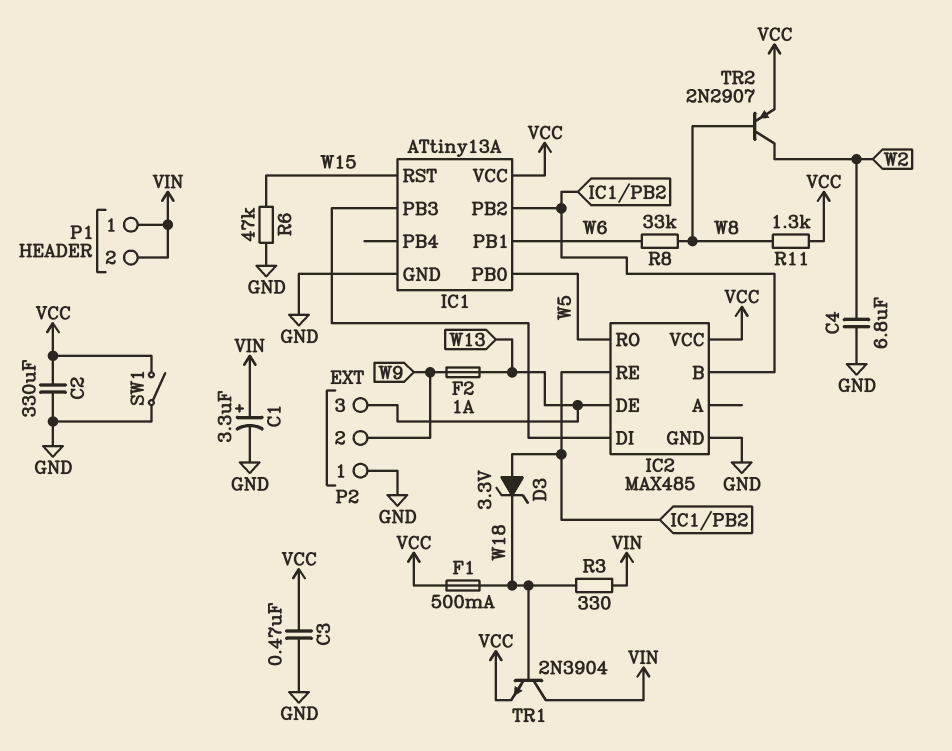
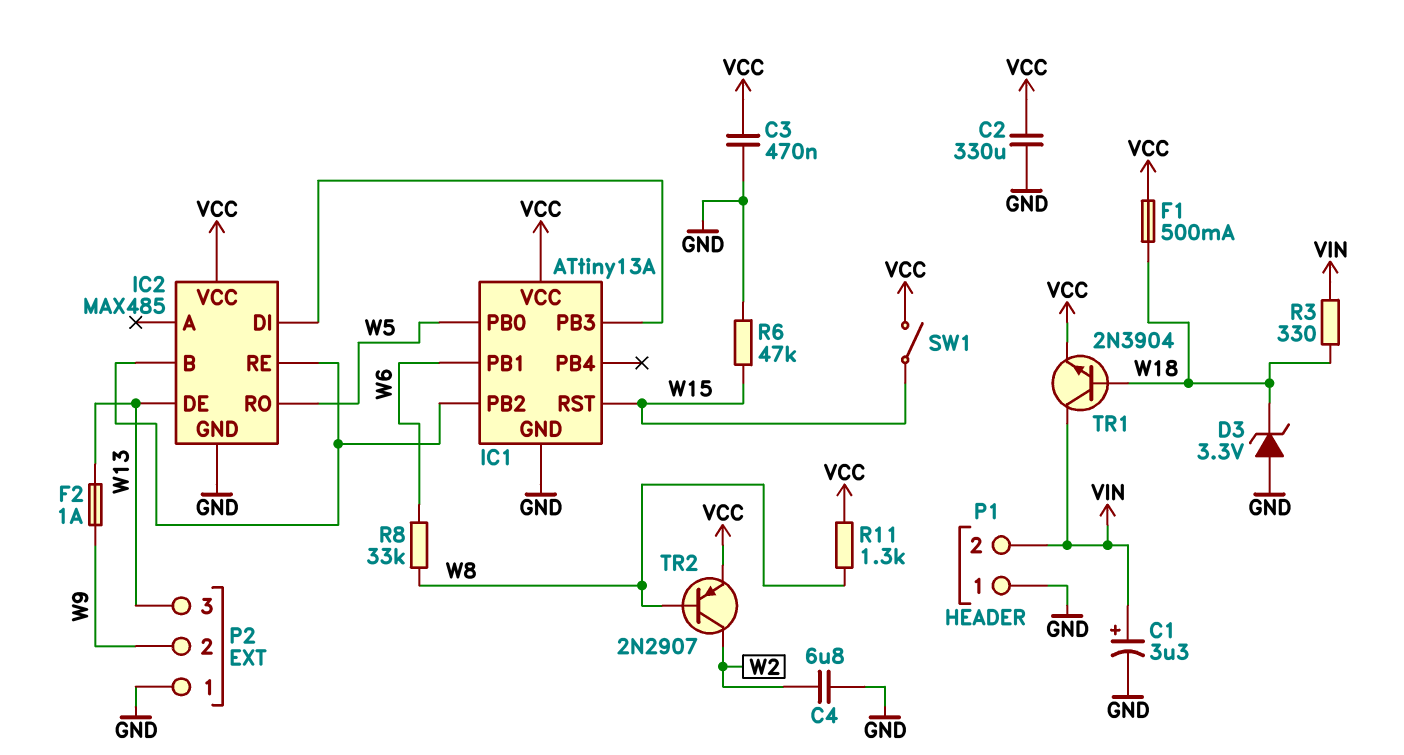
D3: zener 3.3V (A IC1/PB2, K W18) -> zener 3.3V (A GND, K W18)
P1 pin 1: VIN -> GND
SW1: switch (GND, VCC) -> switch (VCC, W15)

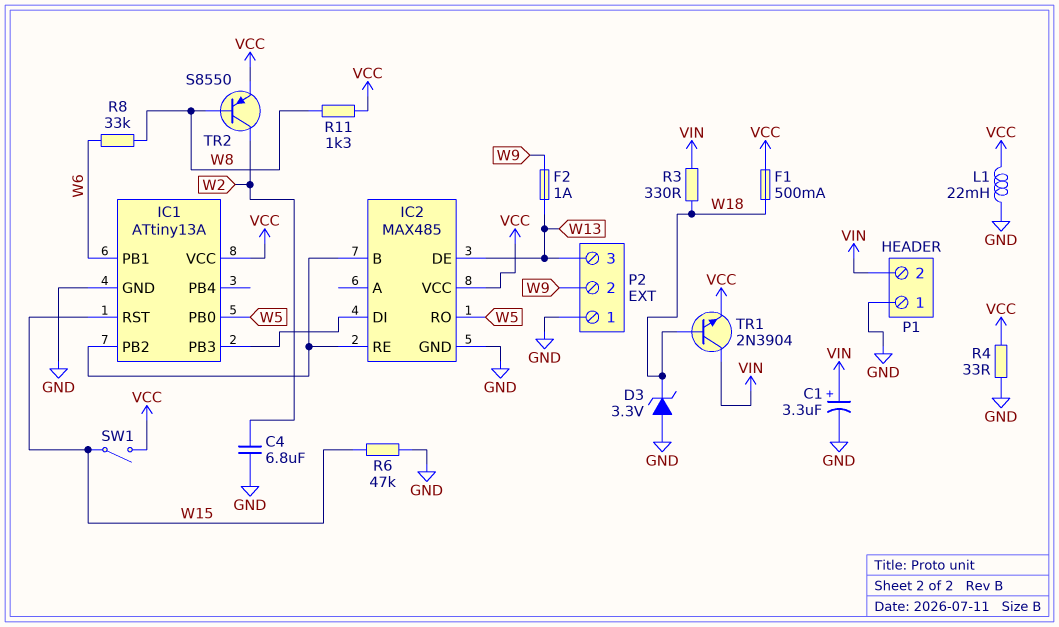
C2: 330uF (GND, VCC) -> none
C3: 470nF (GND, VCC) -> none
L1: none -> 22mH (GND, VCC)
R4: none -> 33 (GND, VCC)
TR2: PNP 2N2907 (B W8, C W2, E VCC) -> PNP S8550 (B W8, C W2, E VCC)

